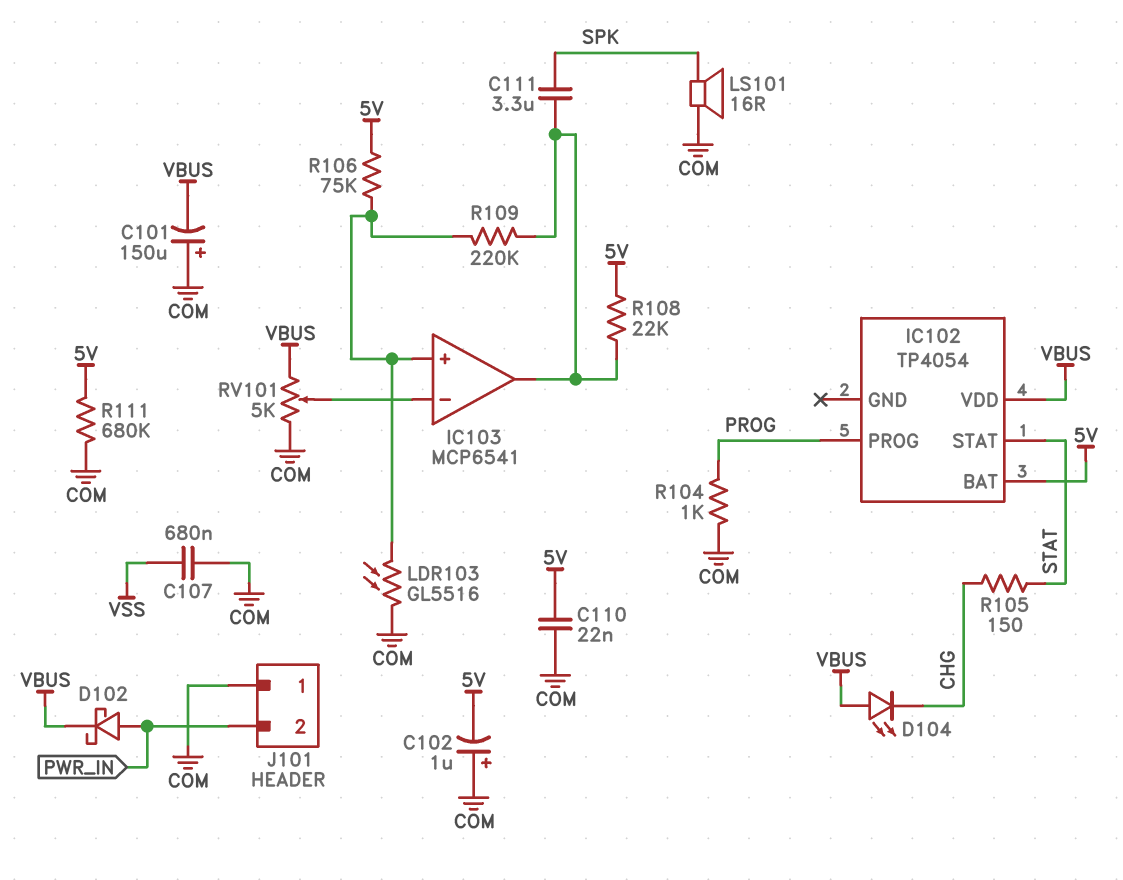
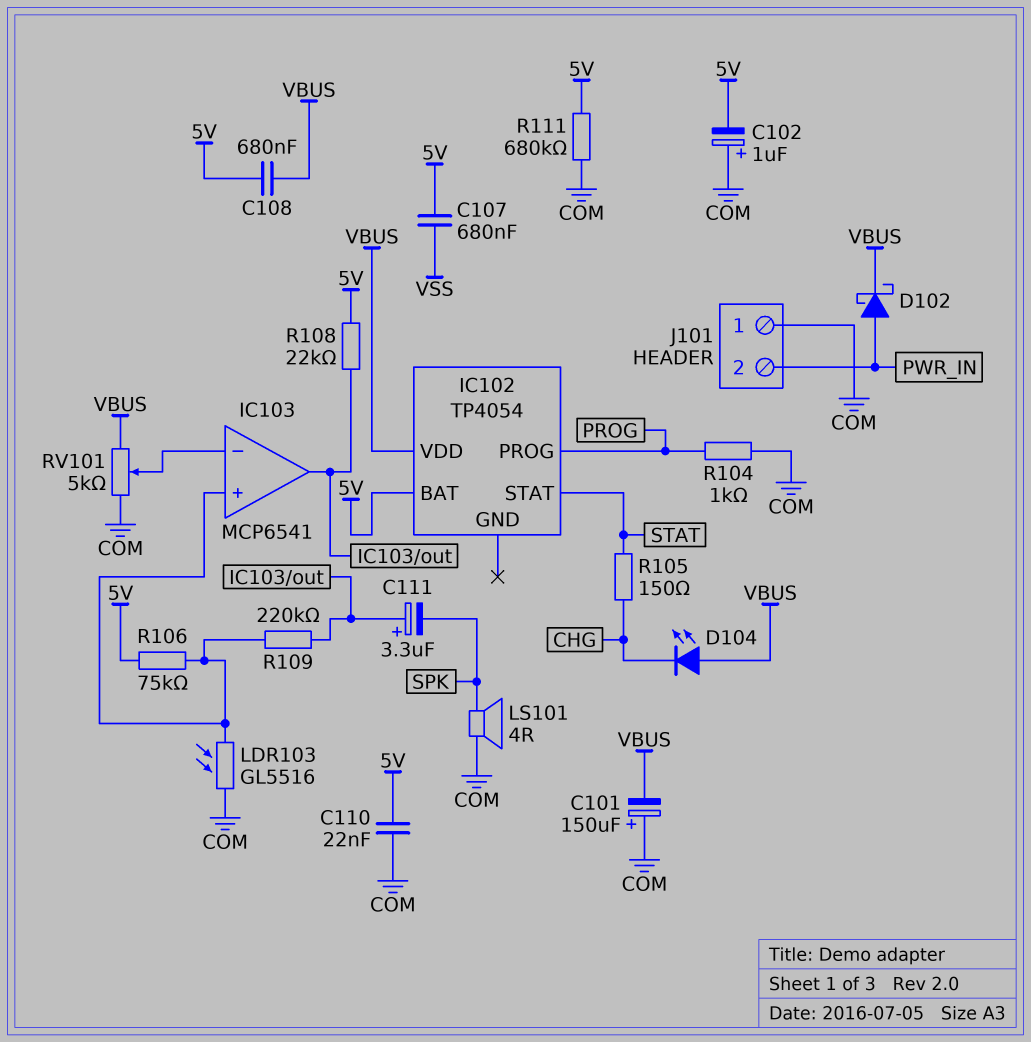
C107: 680nF (COM, VSS) -> 680nF (5V, VSS)
C108: none -> 680nF (5V, VBUS)
C111: 3.3uF (IC103/out, SPK) -> 3.3uF (plus IC103/out, minus SPK)
LS101: speaker 16R (COM, SPK) -> speaker 4R (COM, SPK)

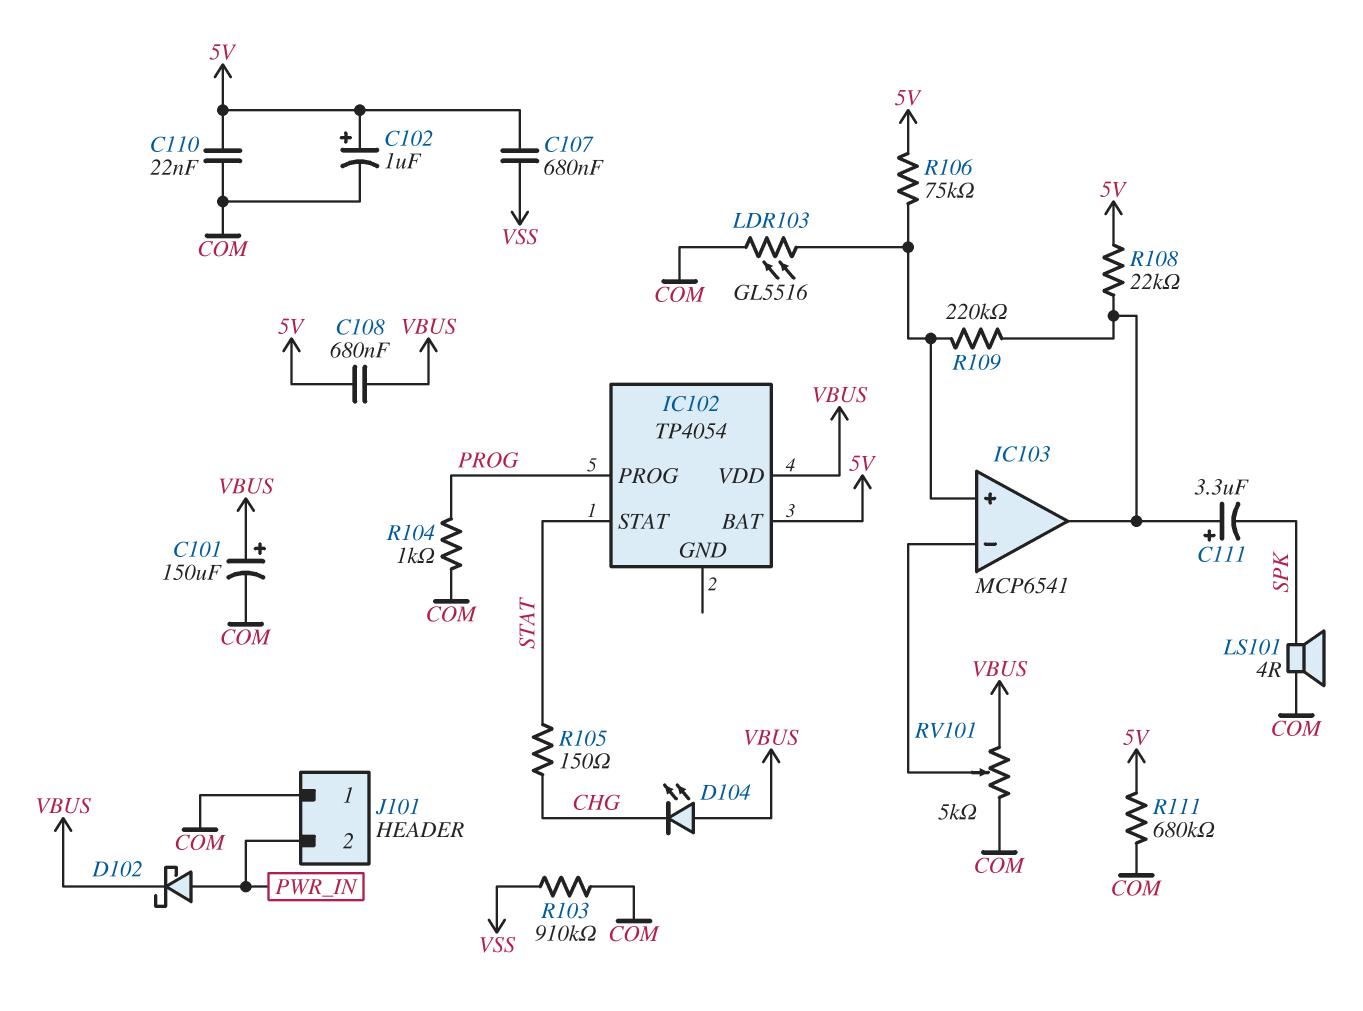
C101: 150uF (plus COM, minus VBUS) -> 150uF (plus VBUS, minus COM)
C102: 1uF (plus COM, minus 5V) -> 1uF (plus 5V, minus COM)
R103: none -> 910k (COM, VSS)

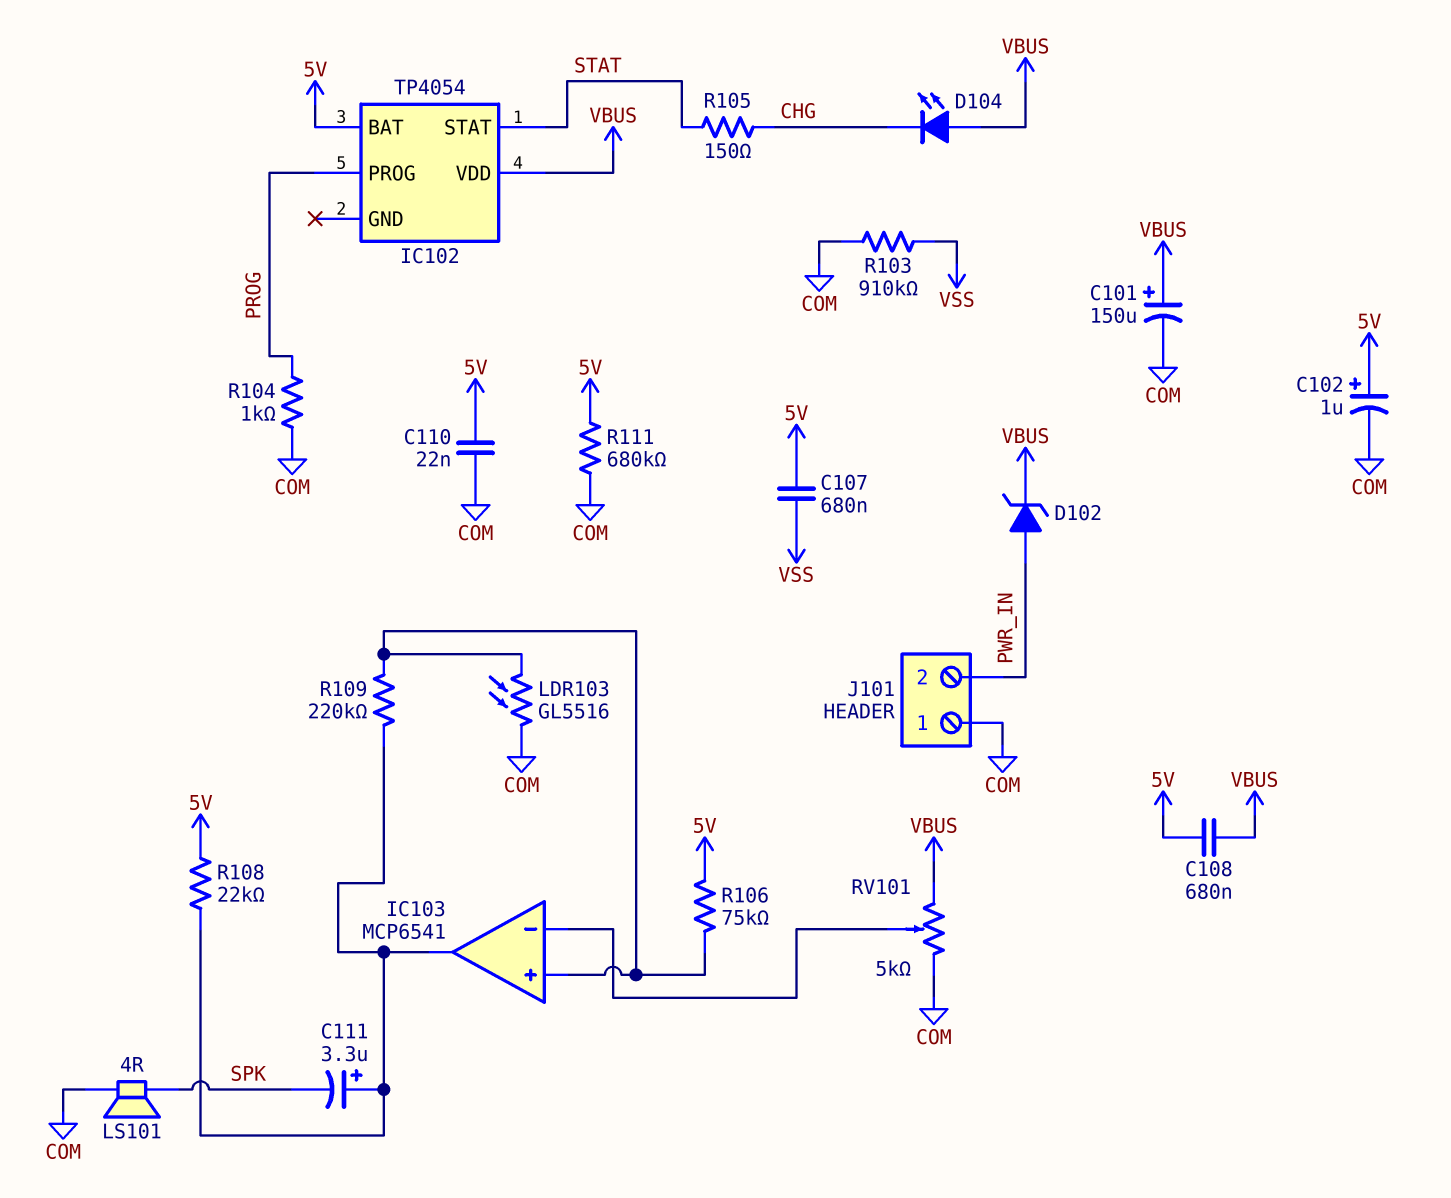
D102: schottky (A PWR_IN, K VBUS) -> zener (A PWR_IN, K VBUS)

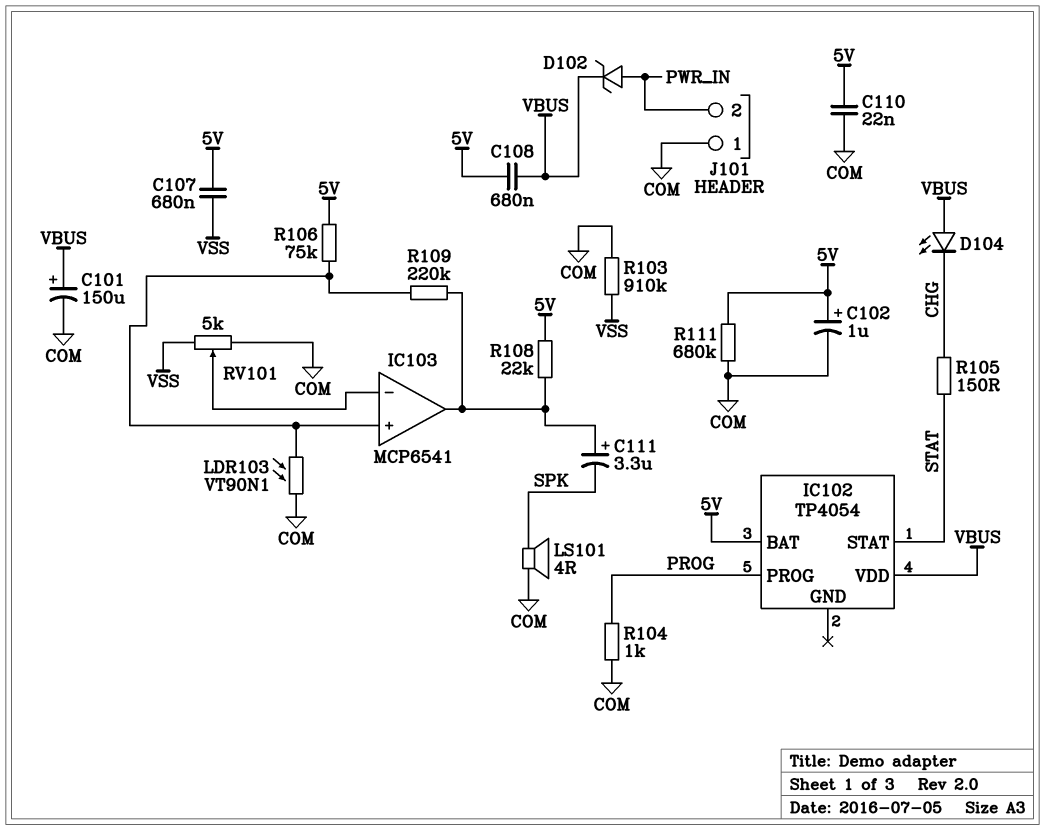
LDR103: GL5516 (COM, IC103/in+) -> VT90N1 (COM, IC103/in+)
RV101: 5k (COM, VBUS, wiper IC103/in-) -> 5k (COM, VSS, wiper IC103/in-)

